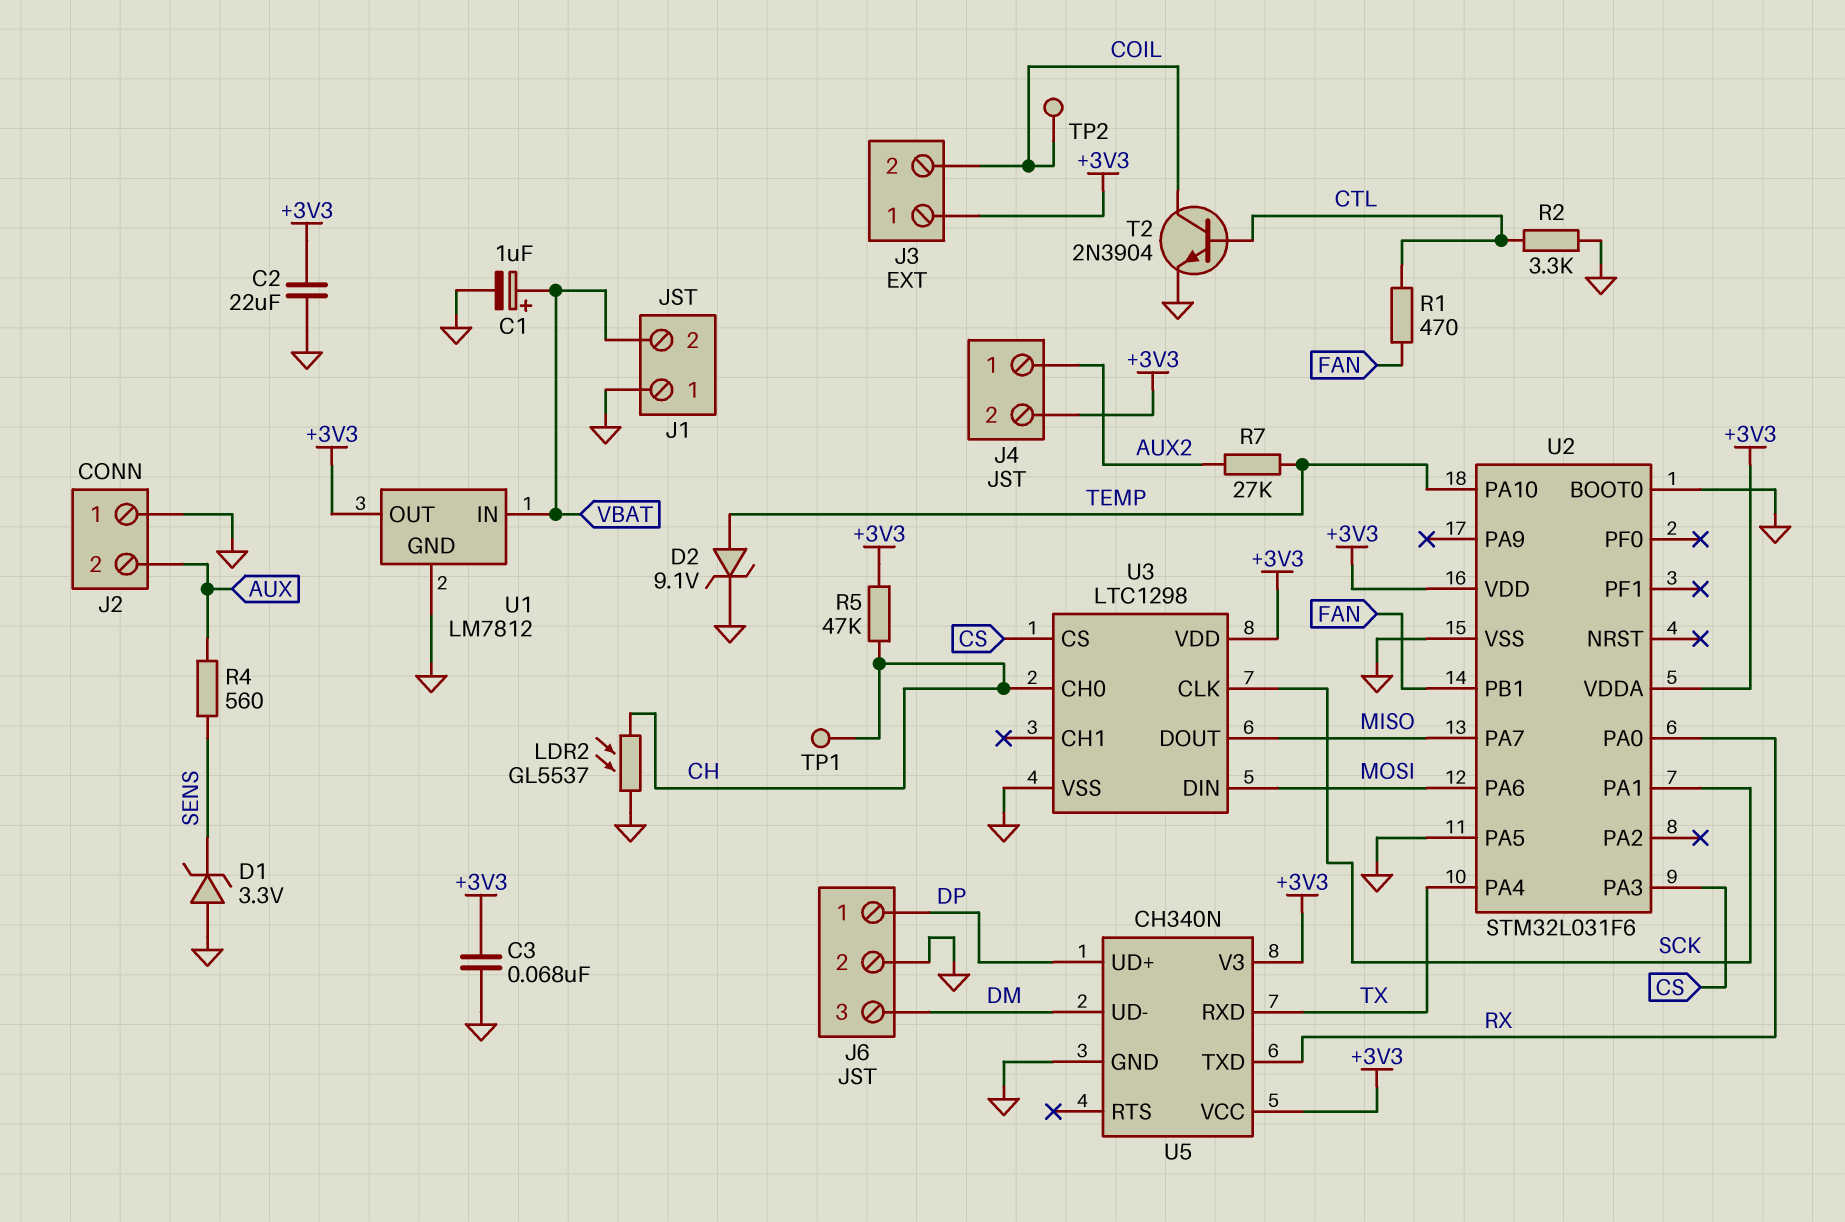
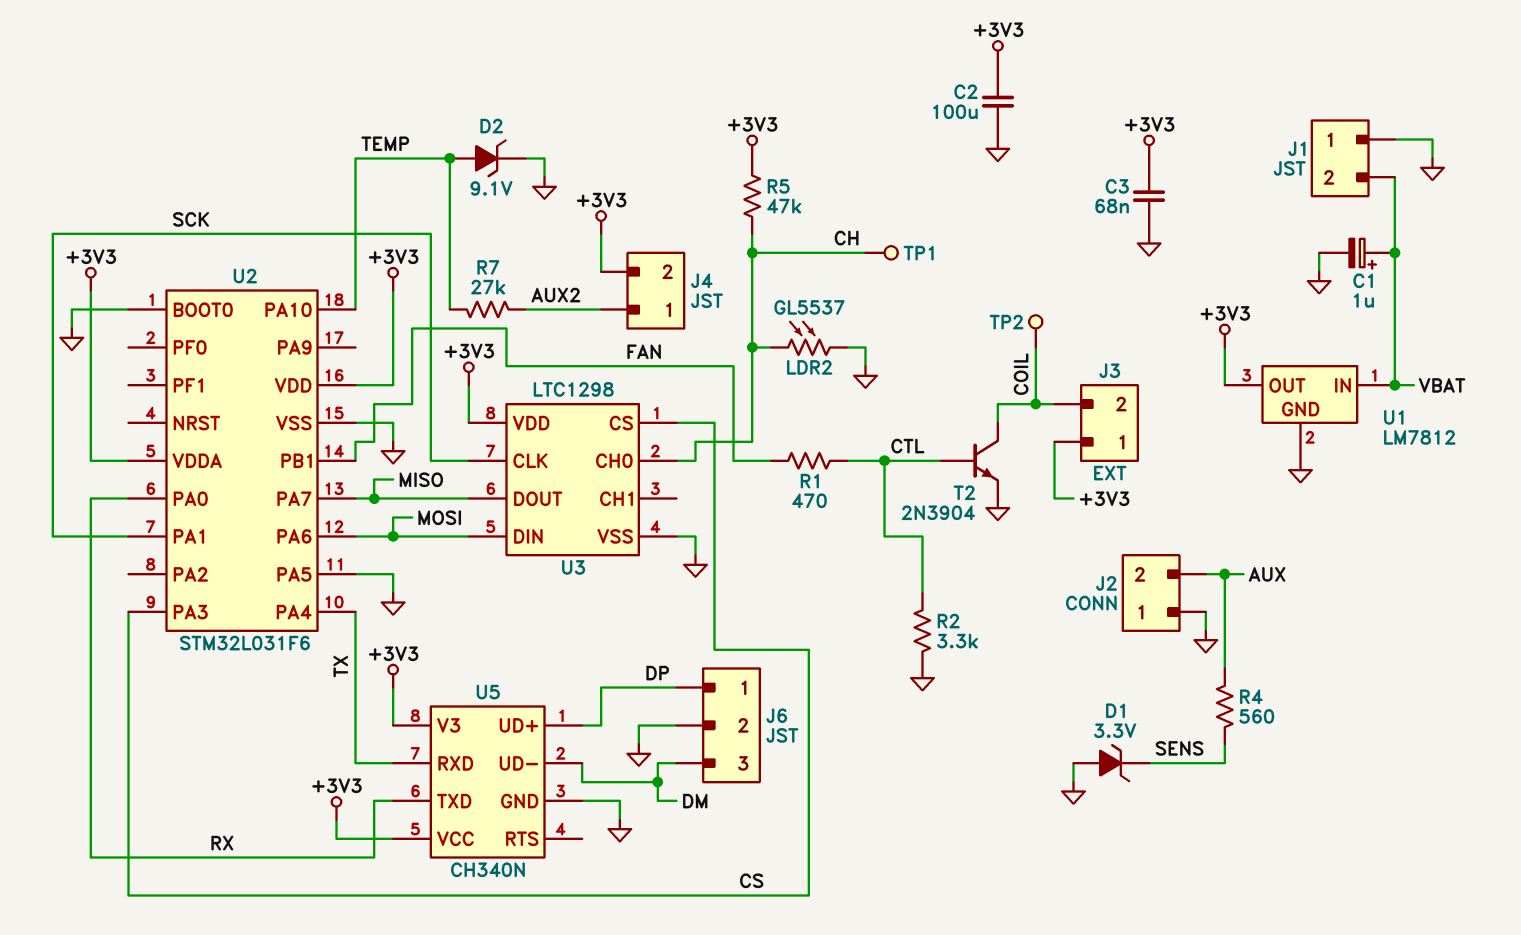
C2: 22uF (+3V3, GND) -> 100uF (+3V3, GND)

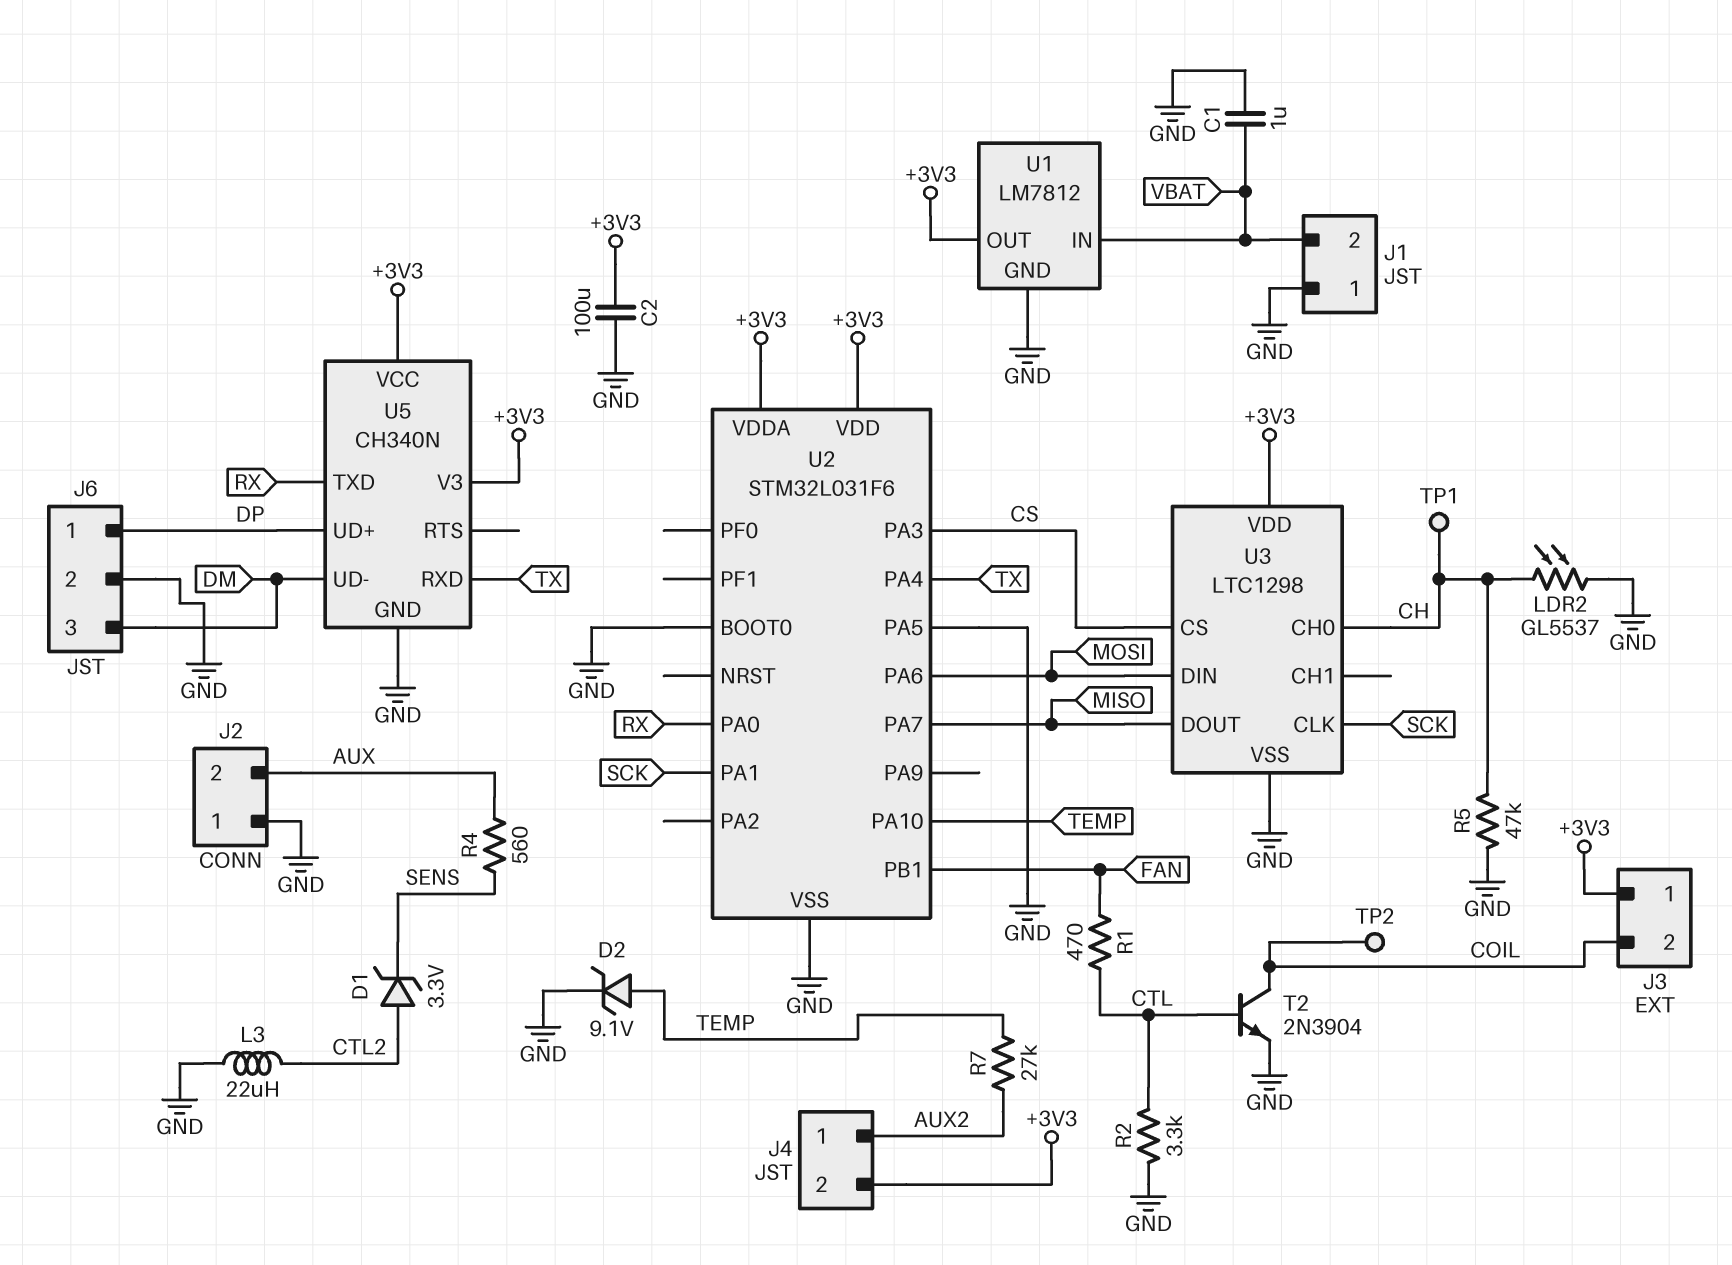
C1: 1uF (plus VBAT, minus GND) -> 1uF (GND, VBAT)
C3: 68nF (+3V3, GND) -> none
D1: zener 3.3V (A GND, K SENS) -> zener 3.3V (A CTL2, K SENS)
L3: none -> 22uH (CTL2, GND)
R5: 47k (+3V3, CH) -> 47k (CH, GND)

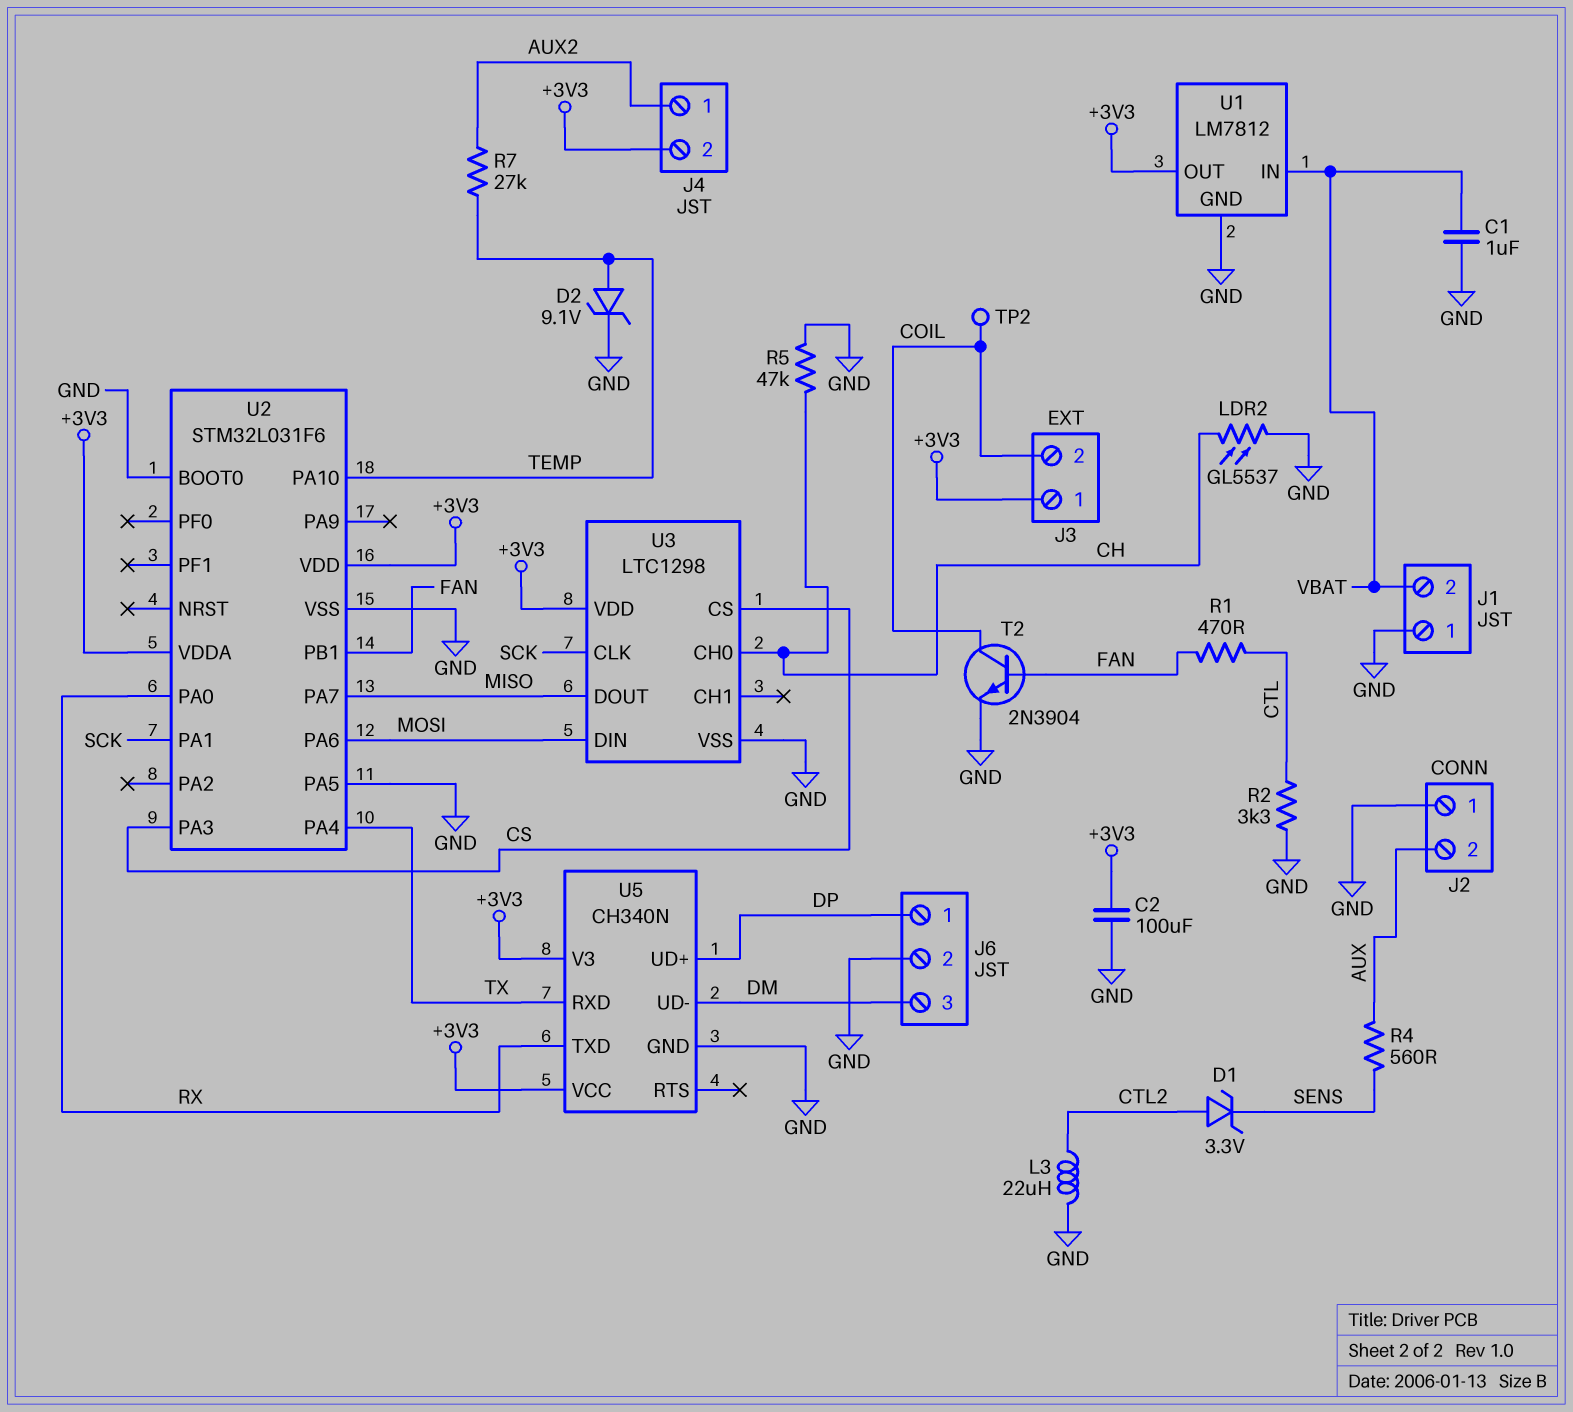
T2: NPN 2N3904 (B CTL, C COIL, E GND) -> NPN 2N3904 (B FAN, C COIL, E GND)
TP1: test point (CH) -> none

